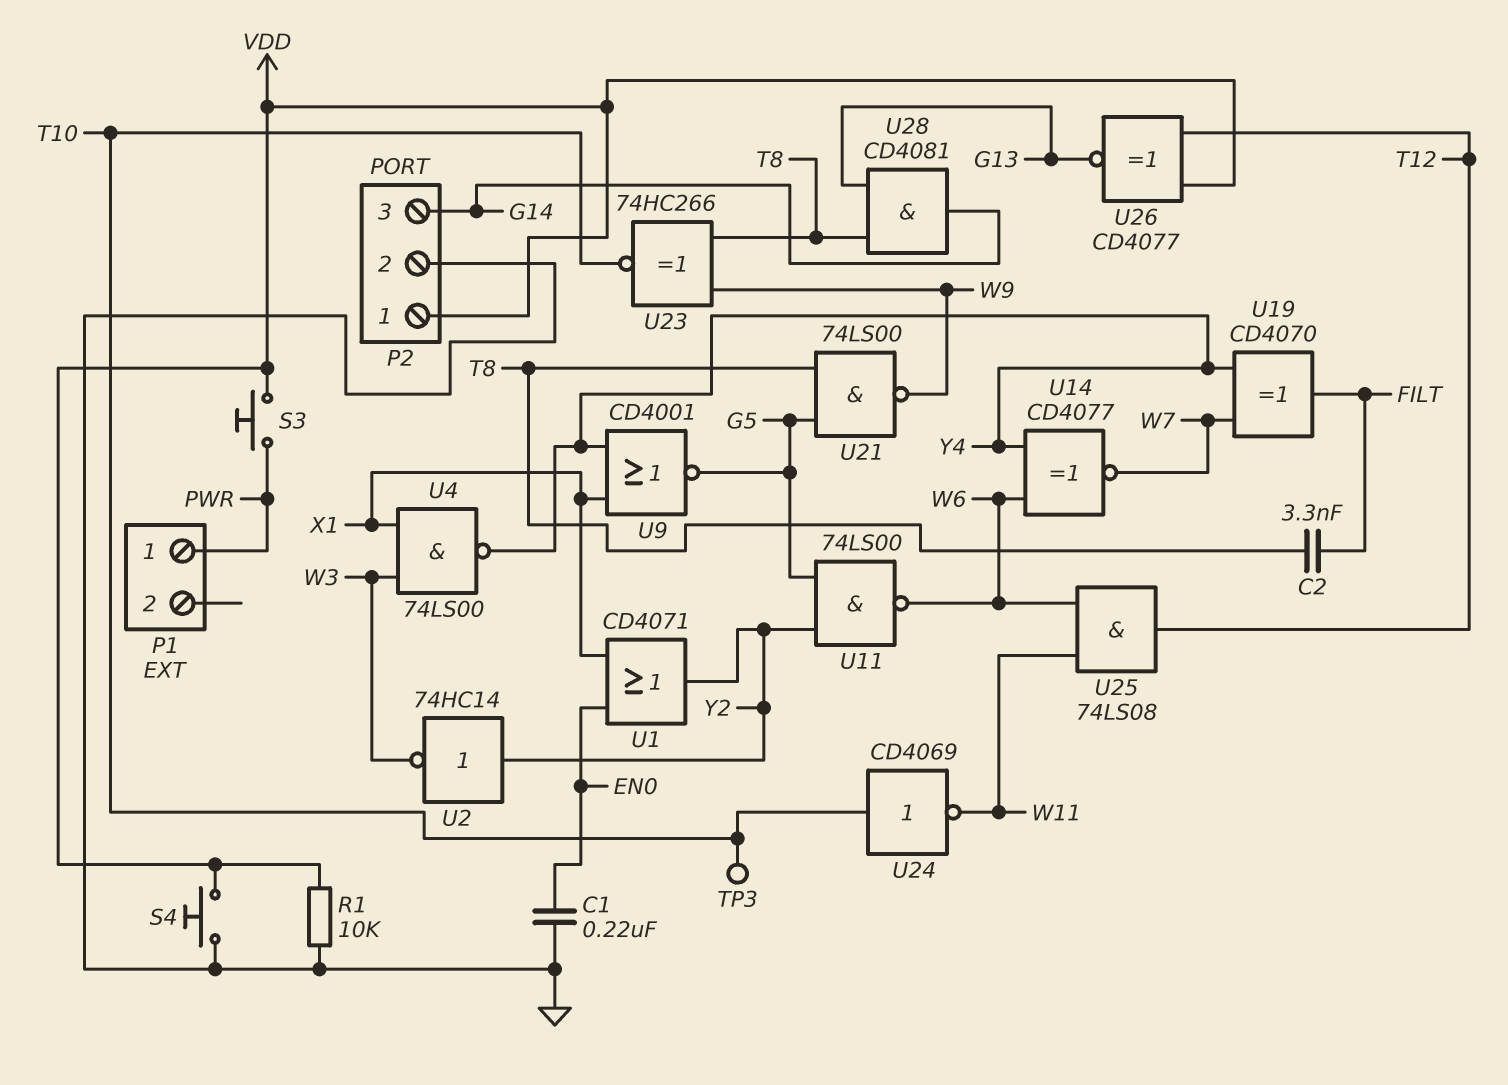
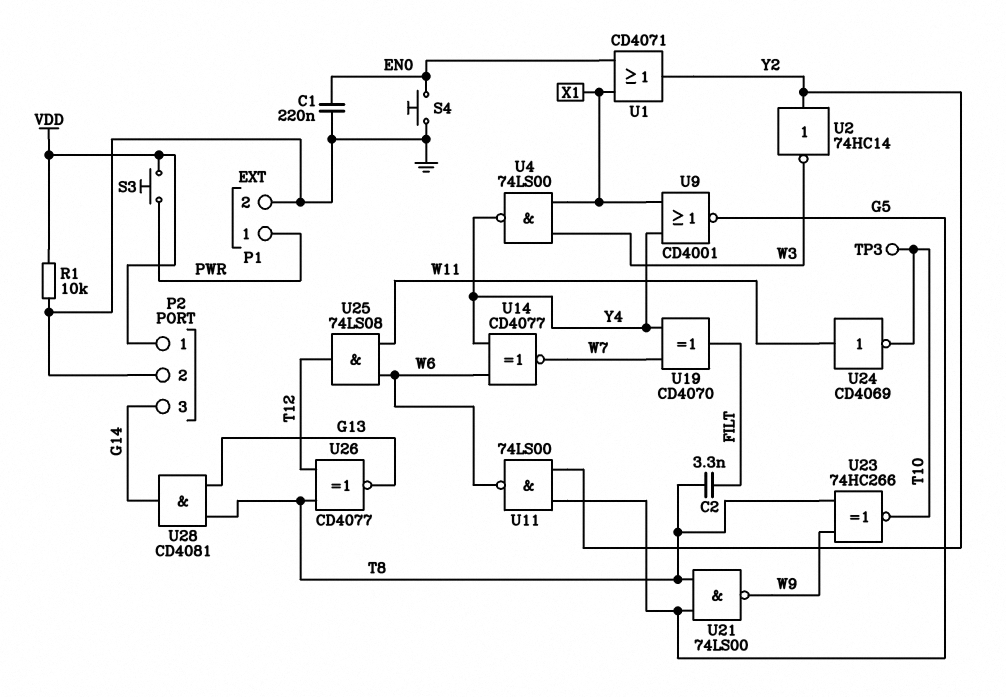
P1 pin 2: none -> GND
S4: button (GND, VDD) -> button (EN0, GND)
U24: NOT CD4069 (in T10, out W11) -> NOT CD4069 (in W11, out T10)
U26: XNOR CD4077 (in T12, in VDD, out G13) -> XNOR CD4077 (in T8, in T12, out G13)

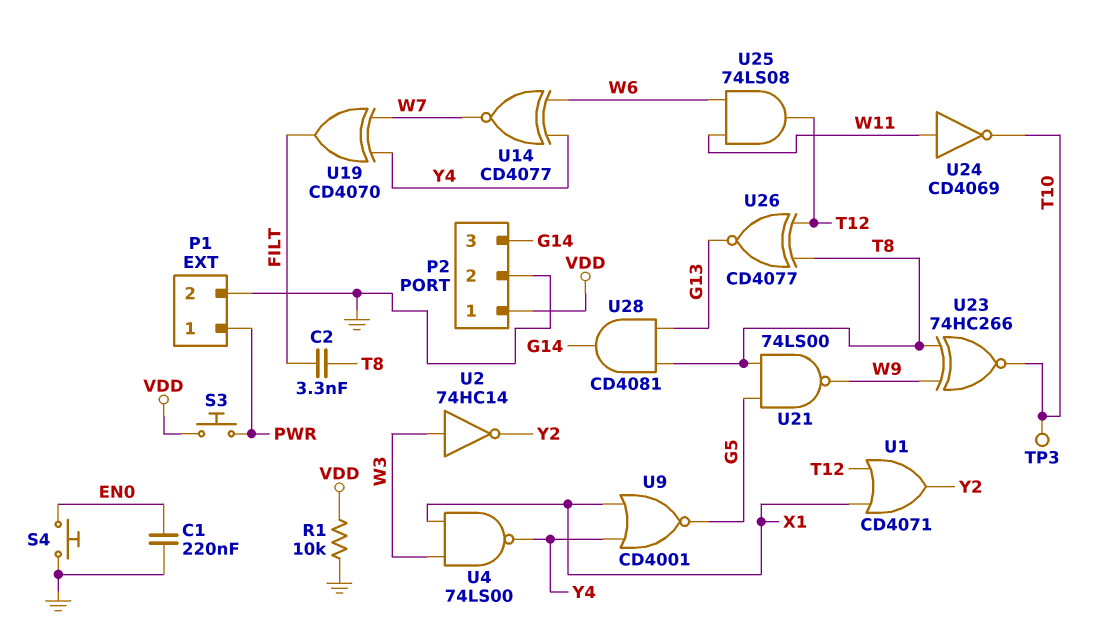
U1: OR CD4071 (in EN0, in X1, out Y2) -> OR CD4071 (in T12, in X1, out Y2)
U2: NOT 74HC14 (in Y2, out W3) -> NOT 74HC14 (in W3, out Y2)
U11: NAND 74LS00 (in G5, in Y2, out W6) -> none

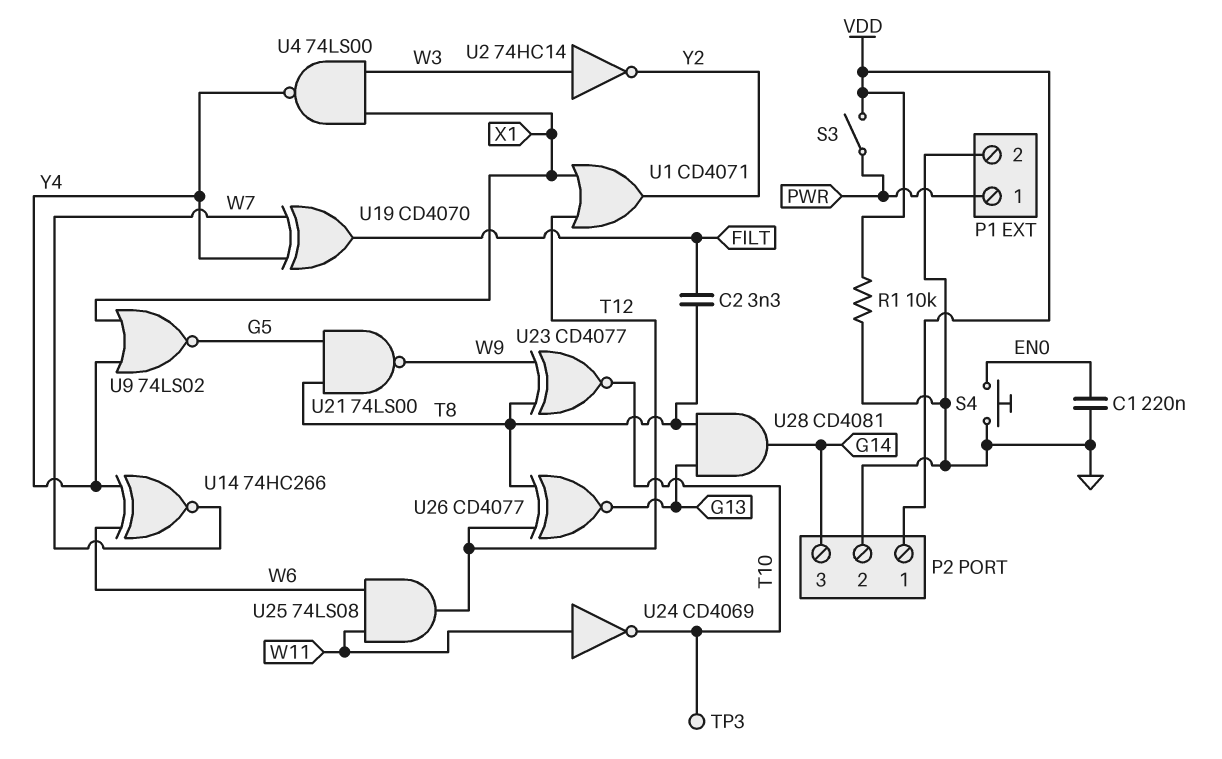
S3: button (PWR, VDD) -> switch (PWR, VDD)
U9: NOR CD4001 (in X1, in Y4, out G5) -> NOR 74LS02 (in X1, in Y4, out G5)
U14: XNOR CD4077 (in W6, in Y4, out W7) -> XNOR 74HC266 (in W6, in Y4, out W7)
U23: XNOR 74HC266 (in T8, in W9, out T10) -> XNOR CD4077 (in T8, in W9, out T10)

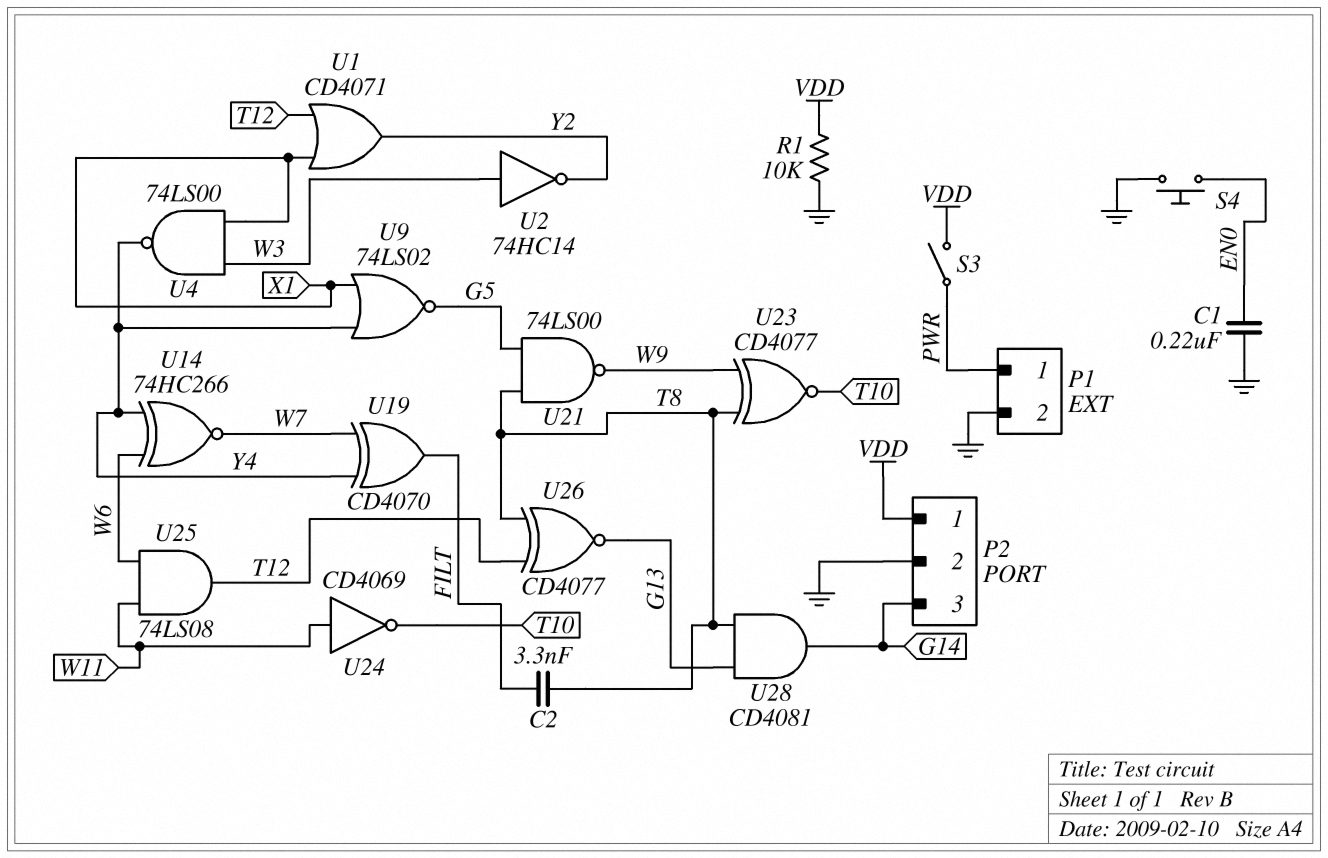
TP3: test point (T10) -> none

